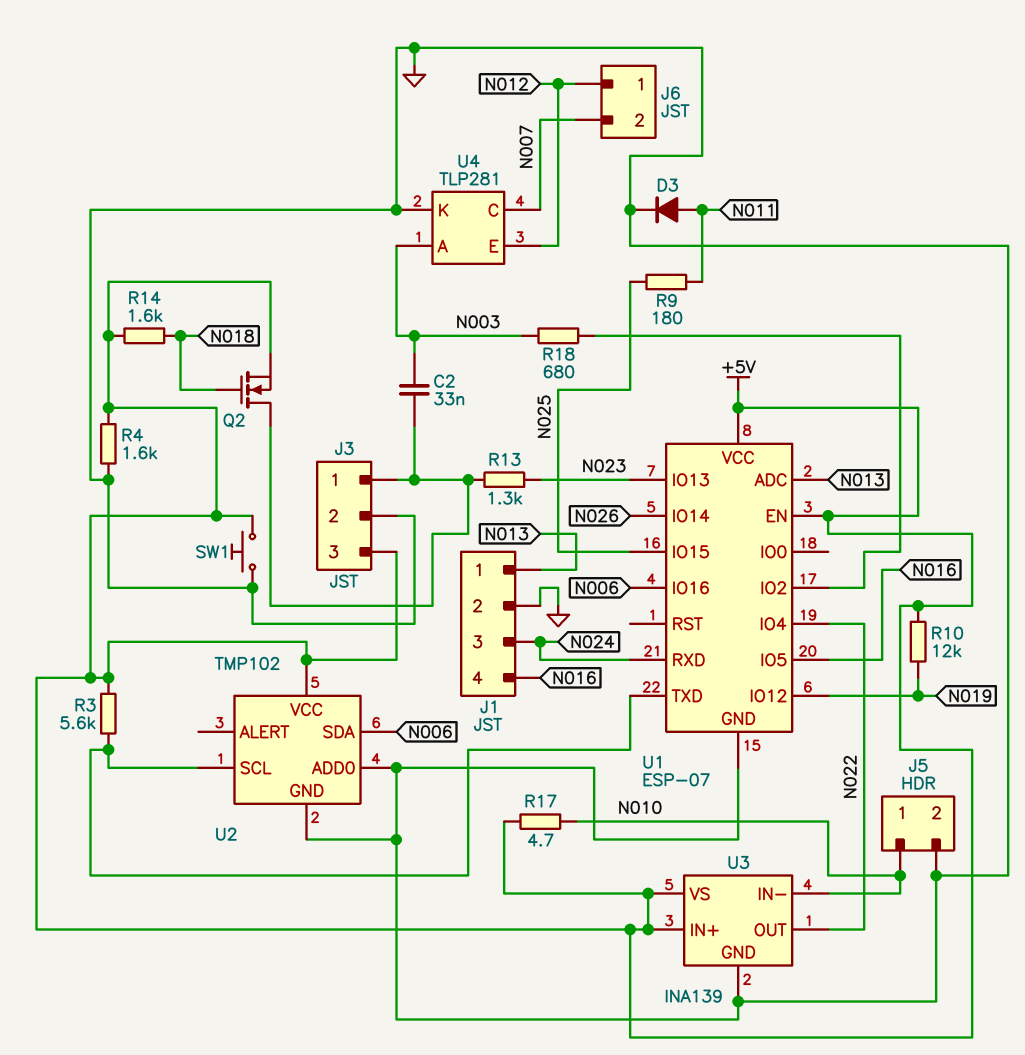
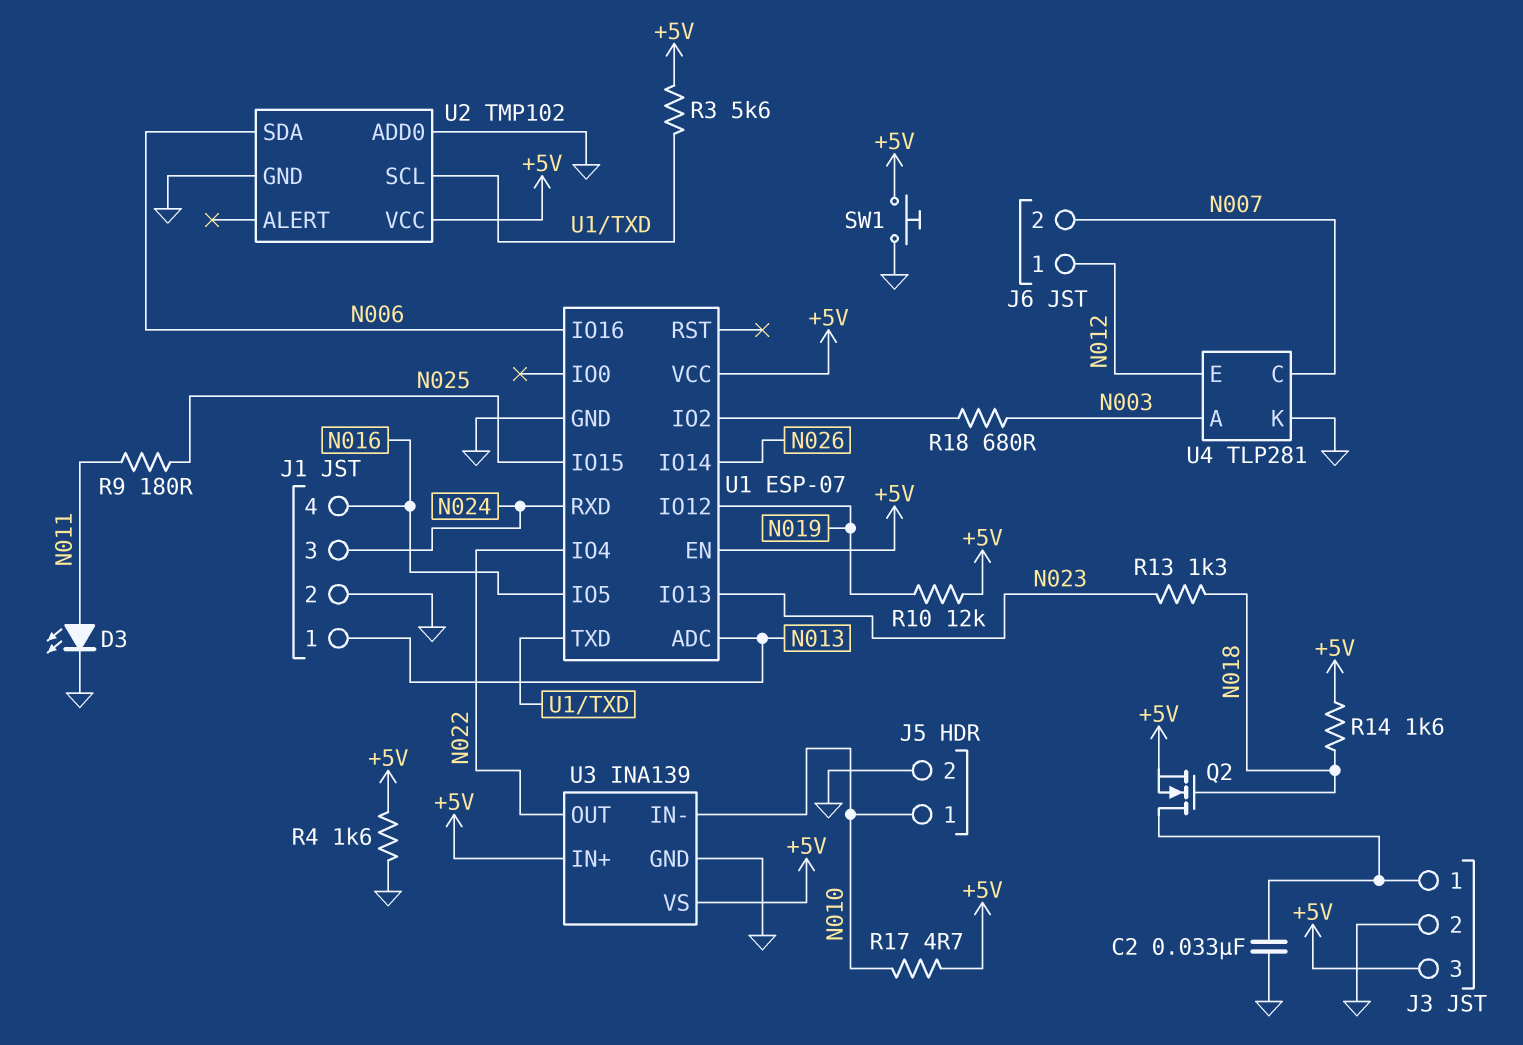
C2: 33nF (J3/1, N003) -> 33nF (GND, J3/1)
D3: diode (A N011, K GND) -> LED (A N011, K GND)
R13: 1.3k (J3/1, N023) -> 1.3k (N018, N023)

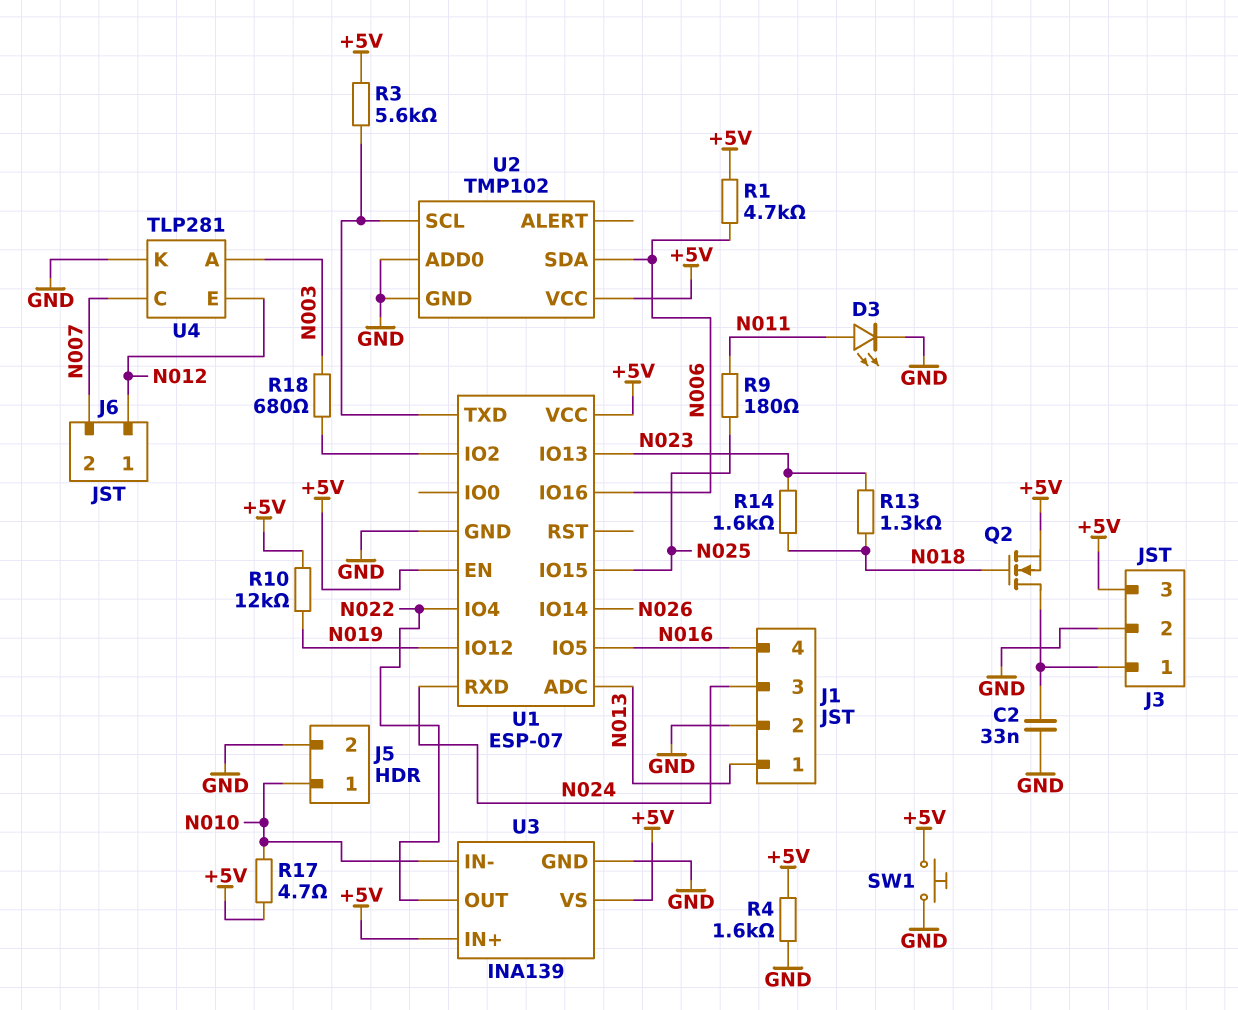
R1: none -> 4.7k (+5V, N006)
R14: 1.6k (+5V, N018) -> 1.6k (N018, N023)

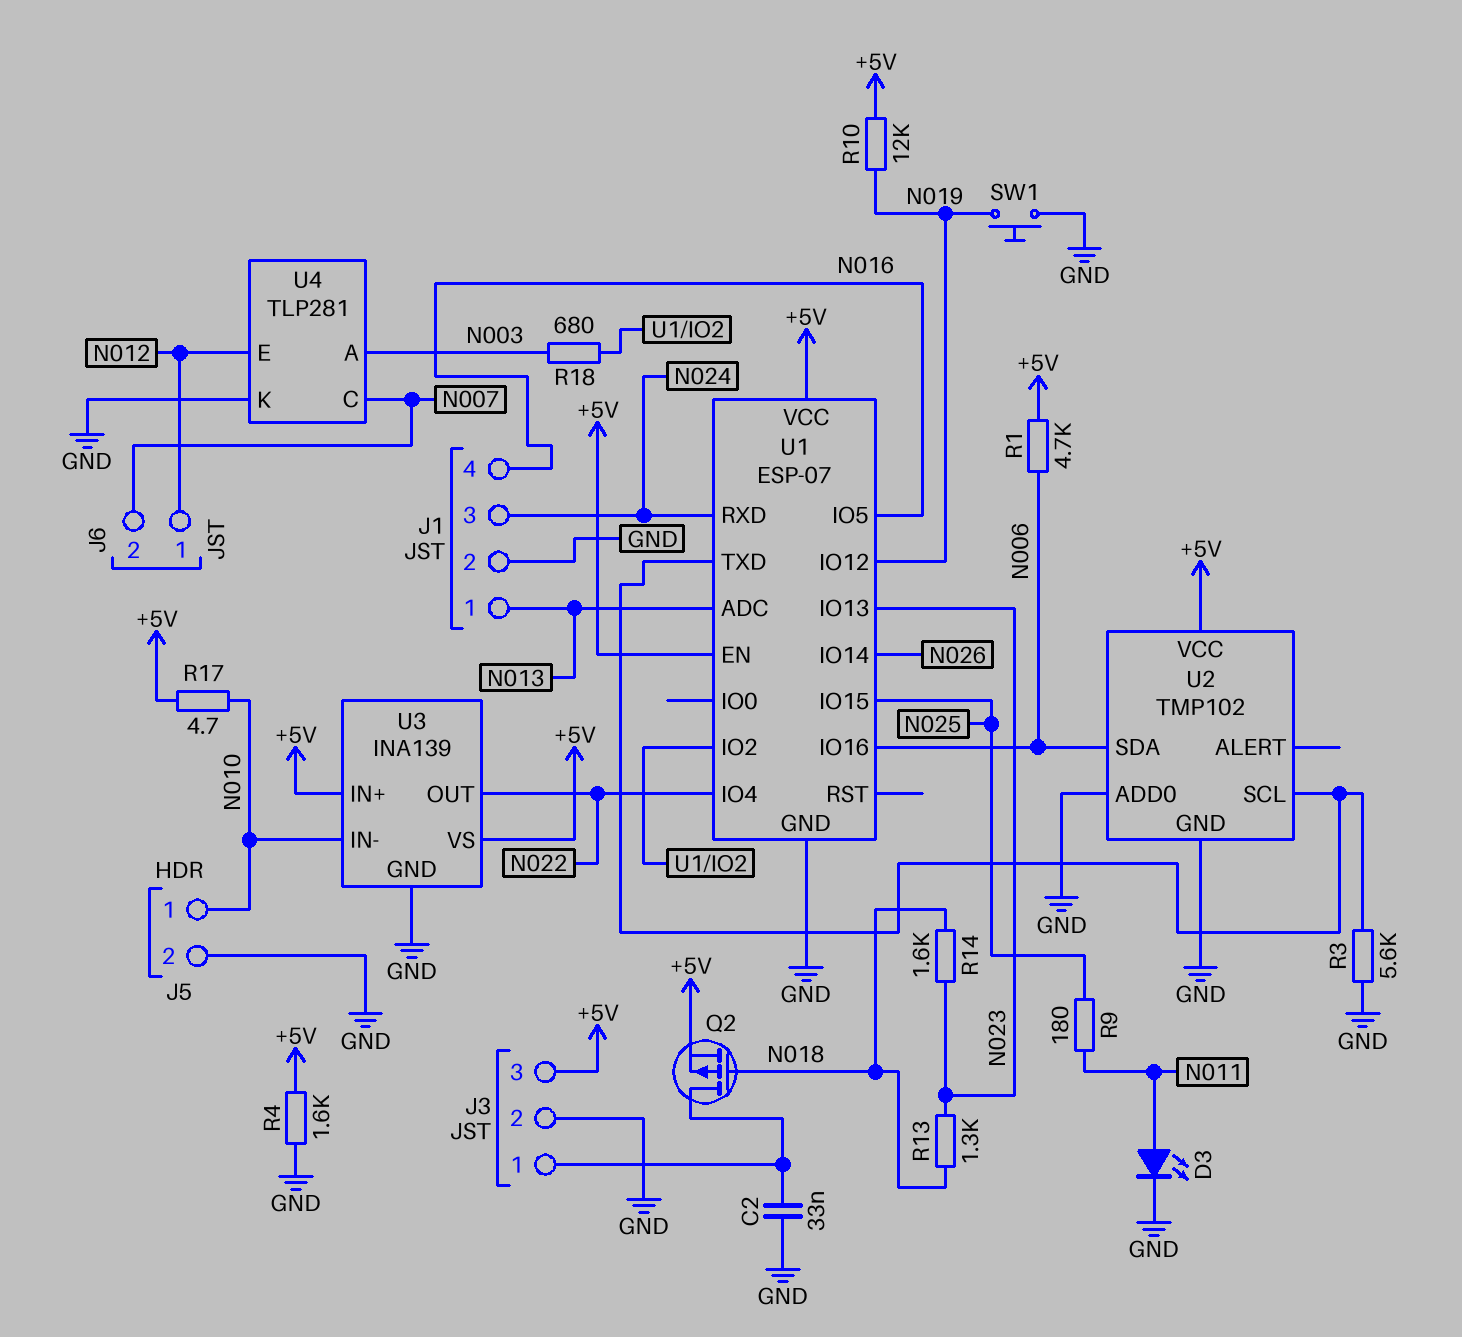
Q2: NMOS (G N018, D J3/1, S +5V) -> PMOS (G N018, D J3/1, S +5V)
R3: 5.6k (+5V, U1/TXD) -> 5.6k (GND, U1/TXD)
SW1: button (+5V, GND) -> button (GND, N019)

